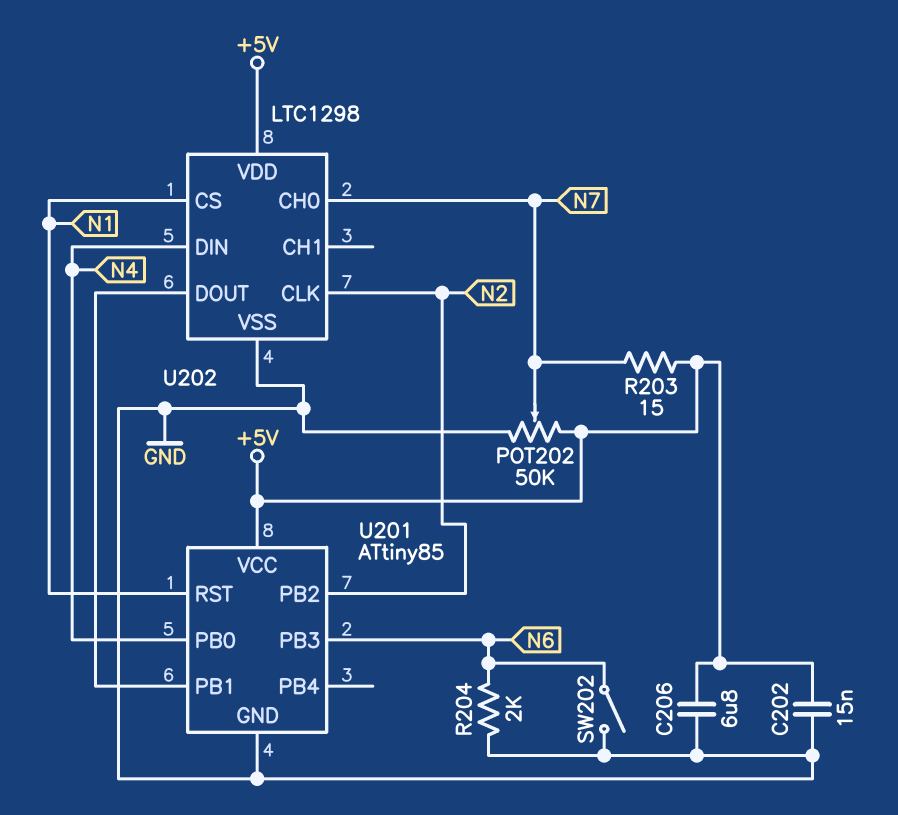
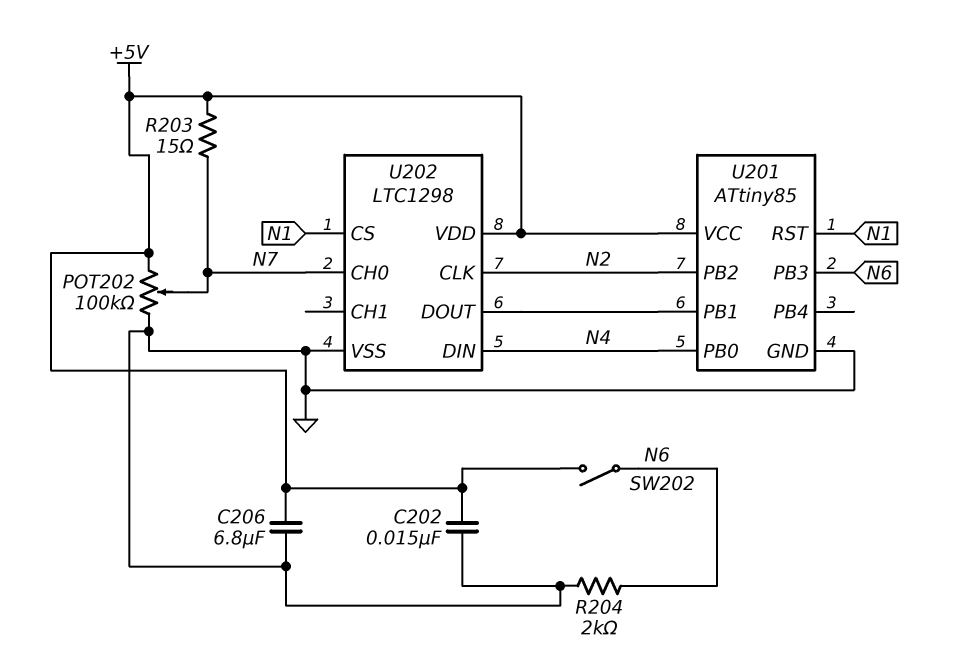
POT202: 50k (+5V, GND, wiper N7) -> 100k (+5V, GND, wiper N7)
SW202: switch (GND, N6) -> switch (+5V, N6)

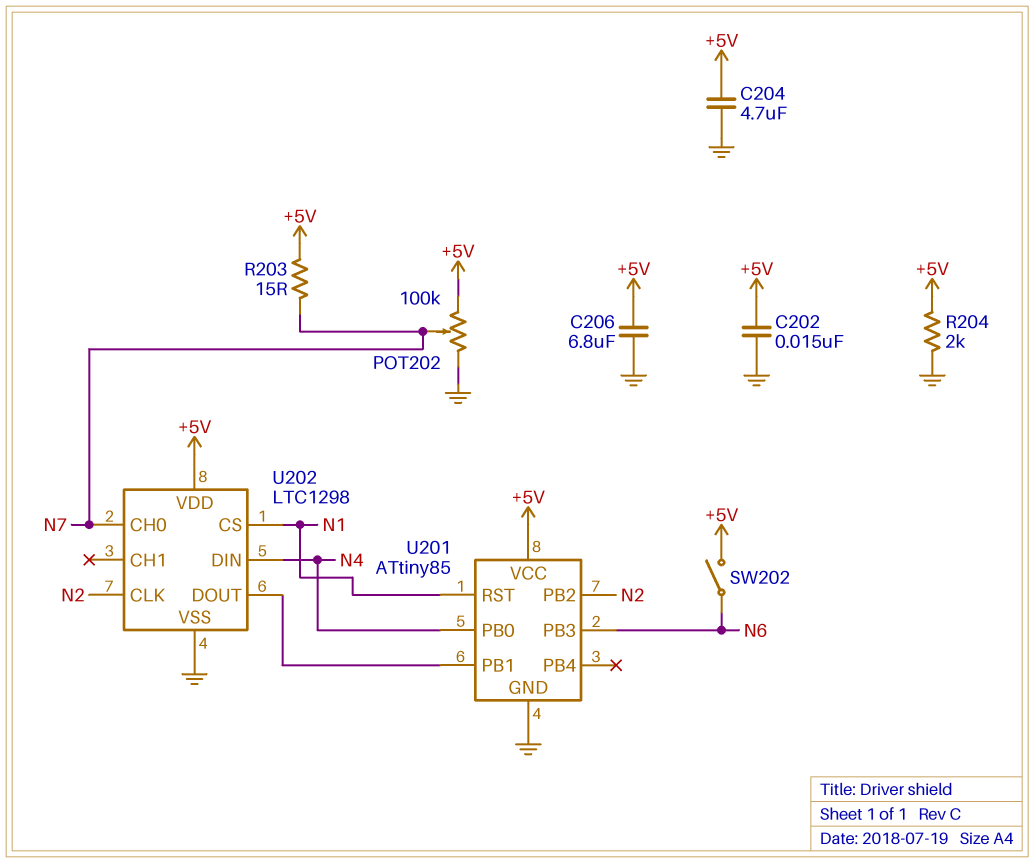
C204: none -> 4.7uF (+5V, GND)
R204: 2k (GND, N6) -> 2k (+5V, GND)

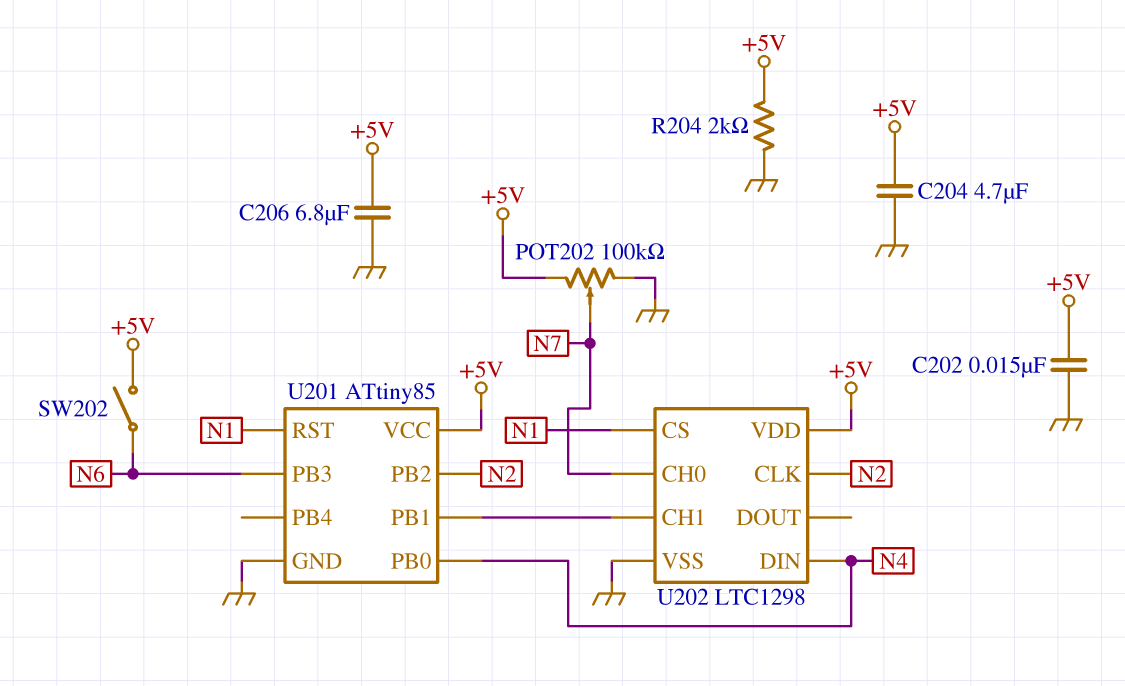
R203: 15 (+5V, N7) -> none
U202 pin CH1: none -> U201/PB1
U202 pin DOUT: U201/PB1 -> none

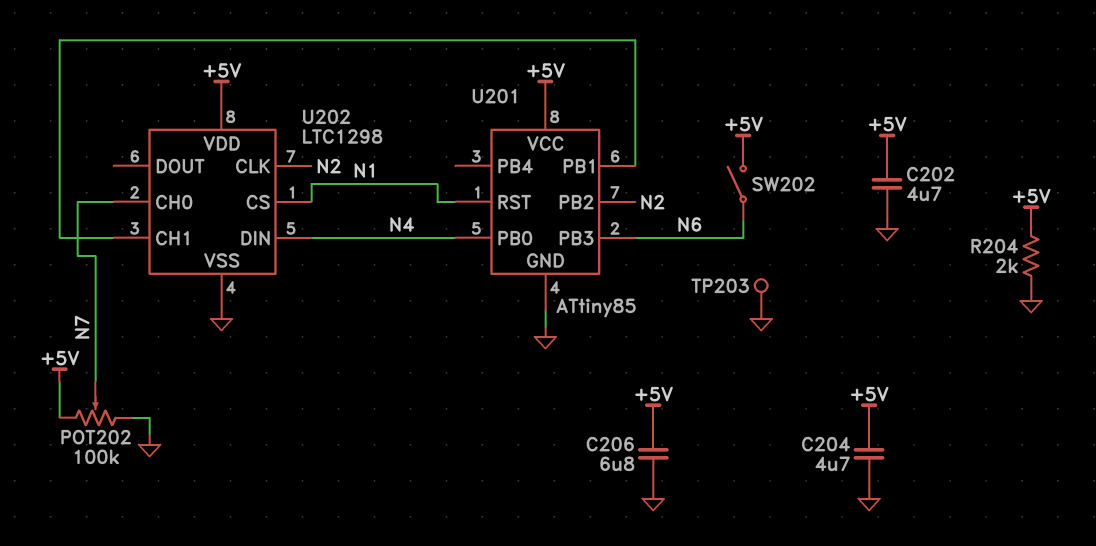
C202: 15nF (+5V, GND) -> 4.7uF (+5V, GND)
TP203: none -> test point (GND)

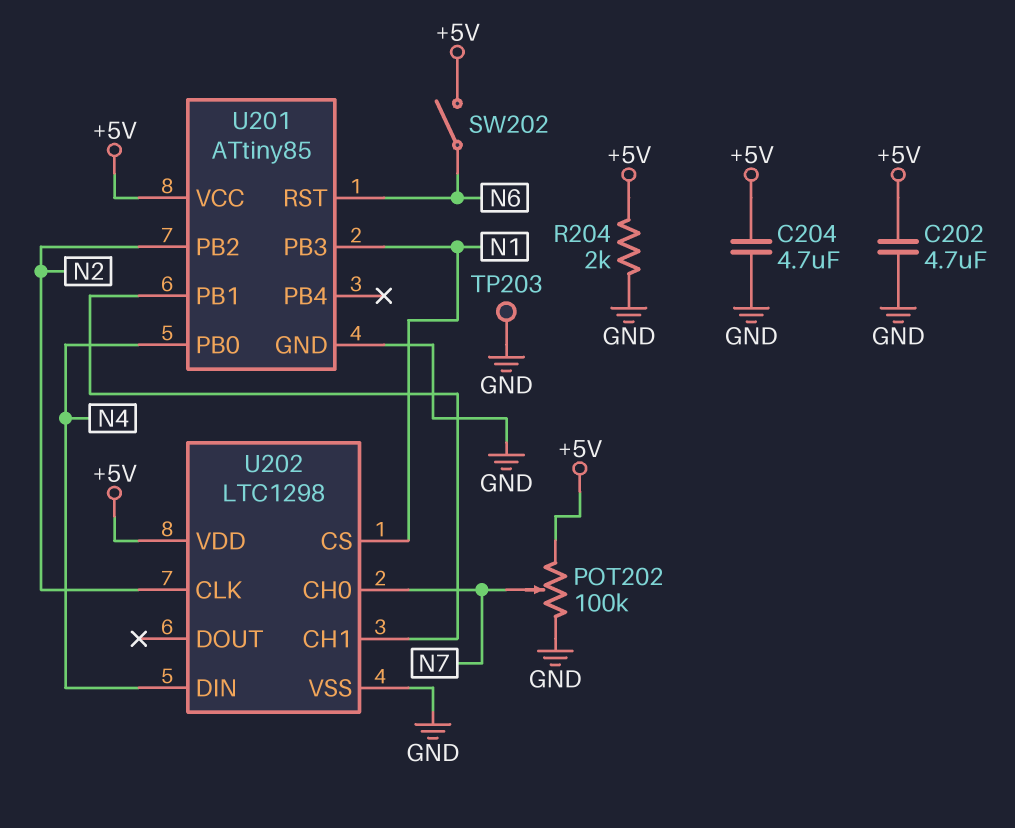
C206: 6.8uF (+5V, GND) -> none
U201 pin PB3: N6 -> N1
U201 pin RST: N1 -> N6

